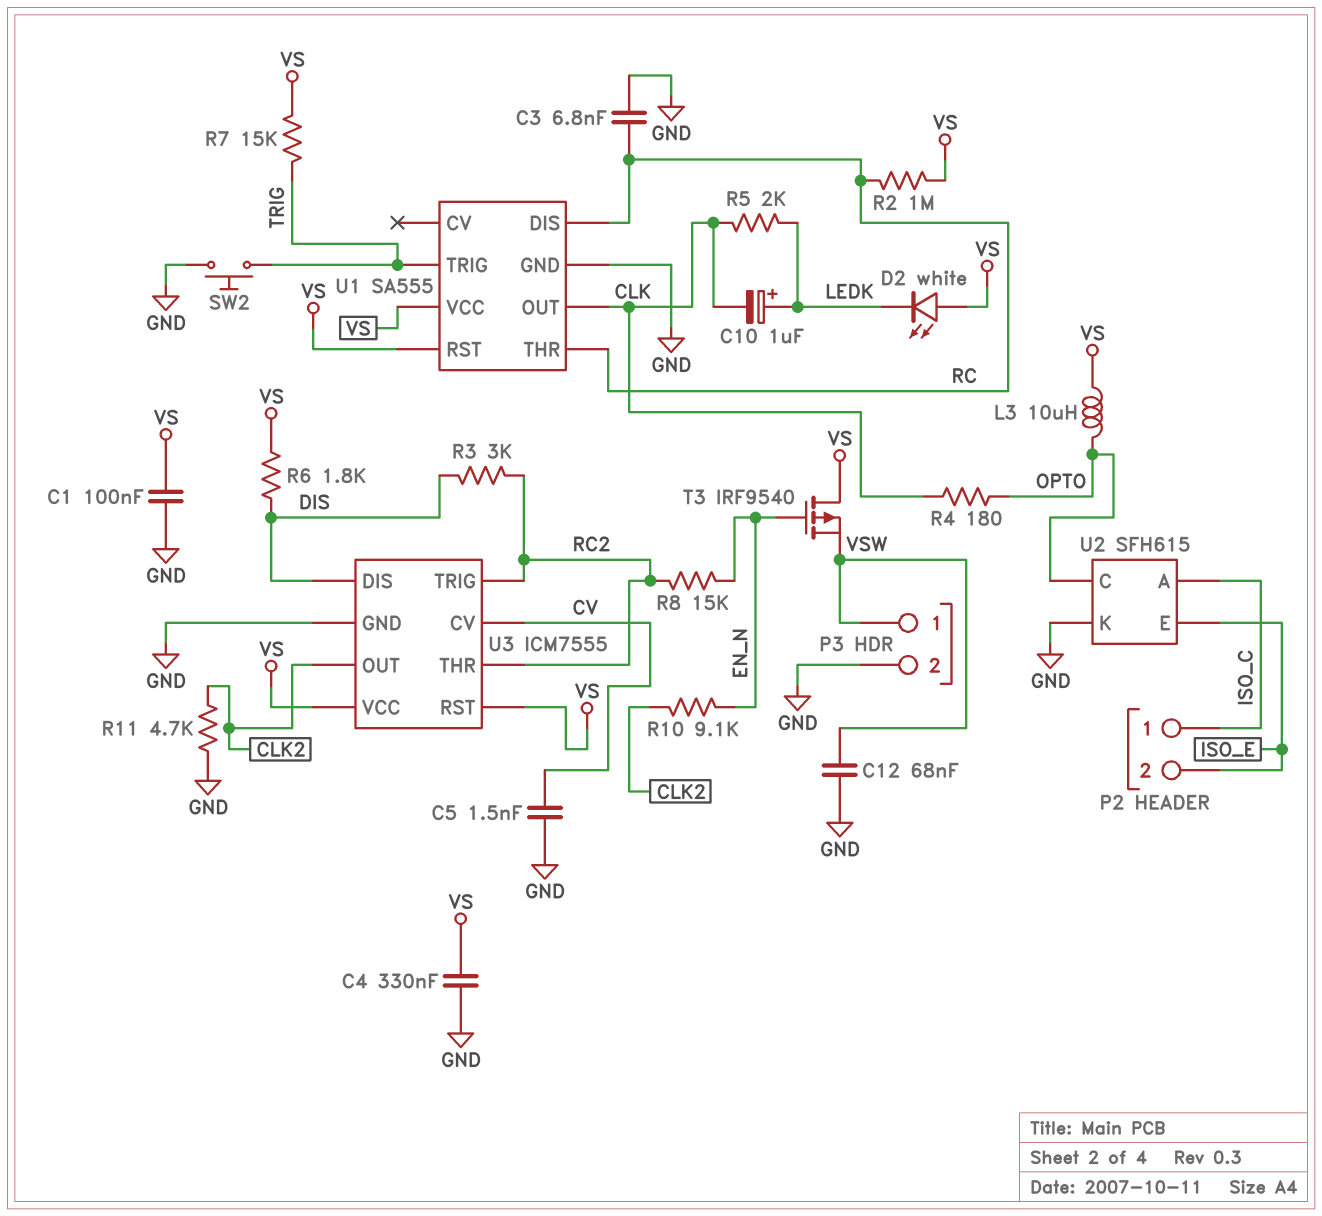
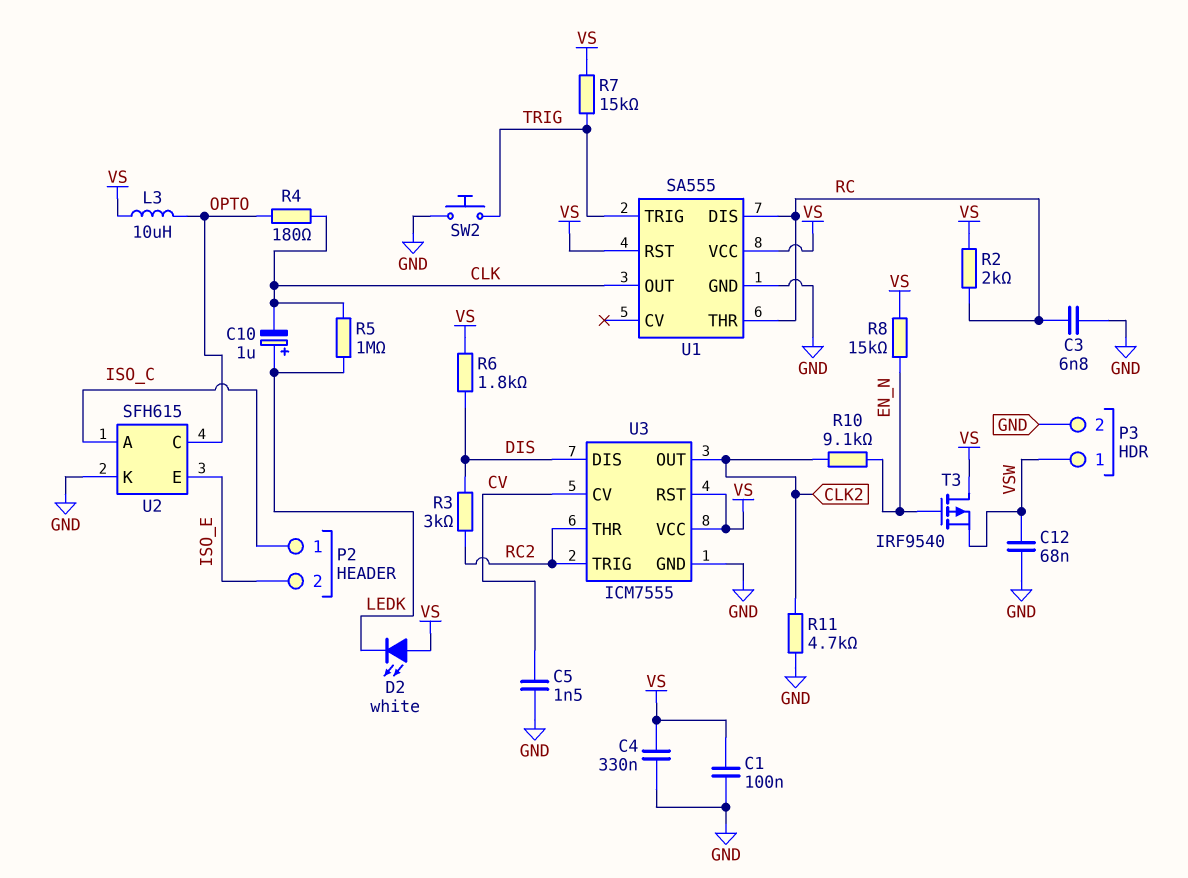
R2: 1M (RC, VS) -> 2k (RC, VS)
R5: 2k (CLK, LEDK) -> 1M (CLK, LEDK)
R8: 15k (EN_N, RC2) -> 15k (EN_N, VS)

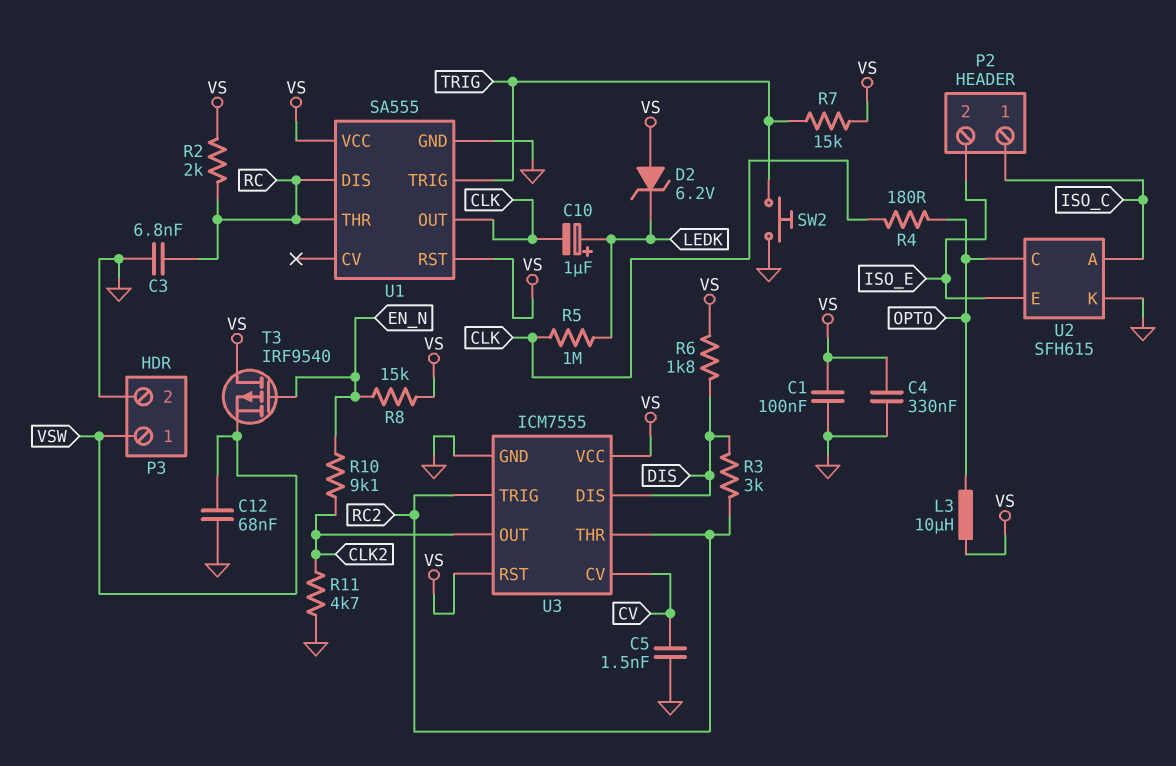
D2: LED white (A VS, K LEDK) -> zener 6.2V (A VS, K LEDK)

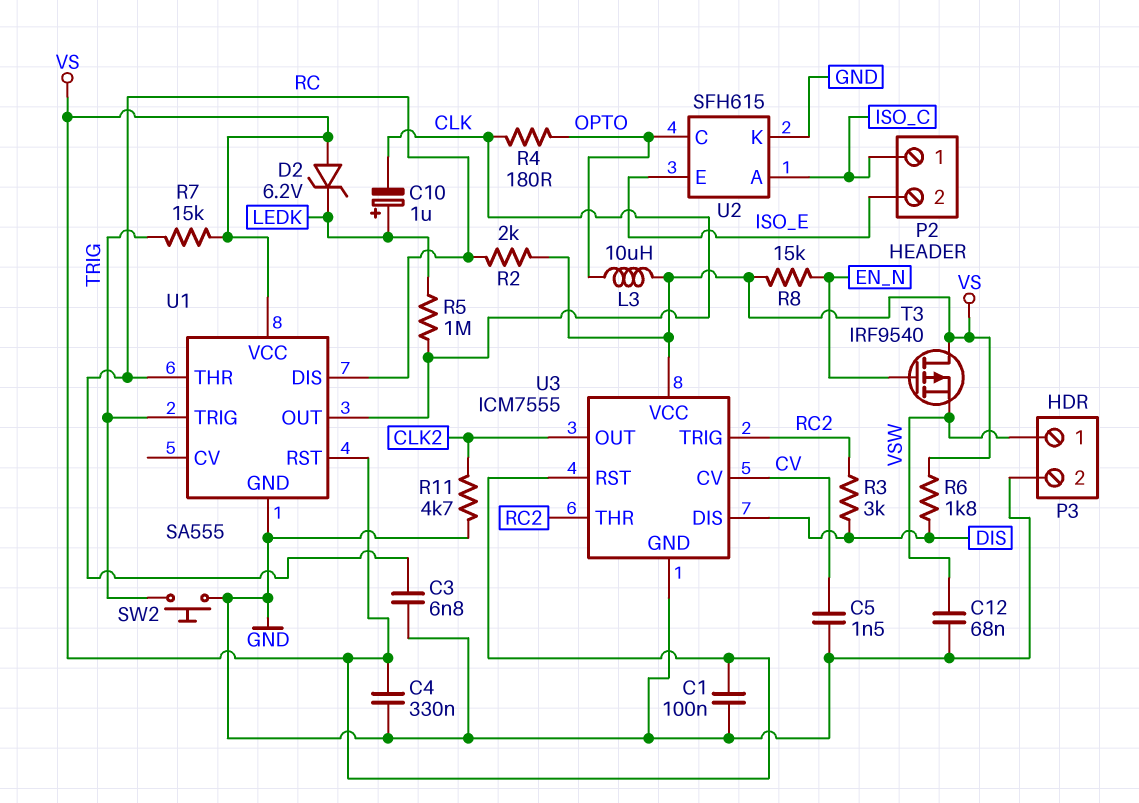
R10: 9.1k (CLK2, EN_N) -> none

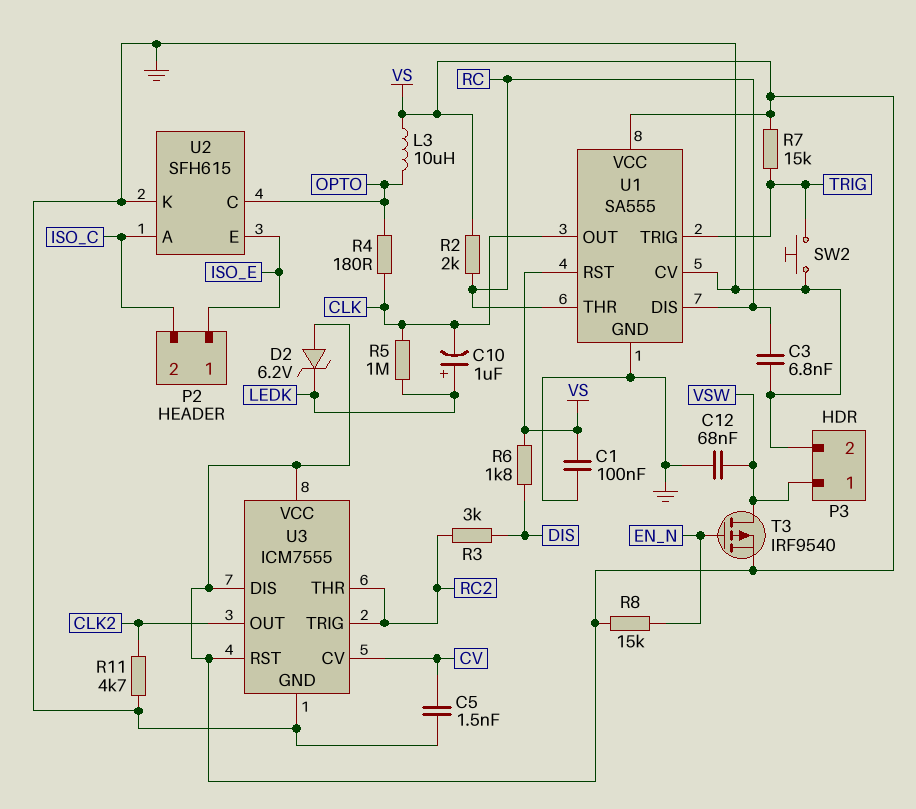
C4: 330nF (GND, VS) -> none
P2 pin 1: ISO_C -> ISO_E
P2 pin 2: ISO_E -> ISO_C
T3: PMOS IRF9540 (G EN_N, D VS, S VSW) -> PMOS IRF9540 (G EN_N, D VSW, S VS)
U1 pin CV: none -> GND
U3 pin DIS: DIS -> VS

